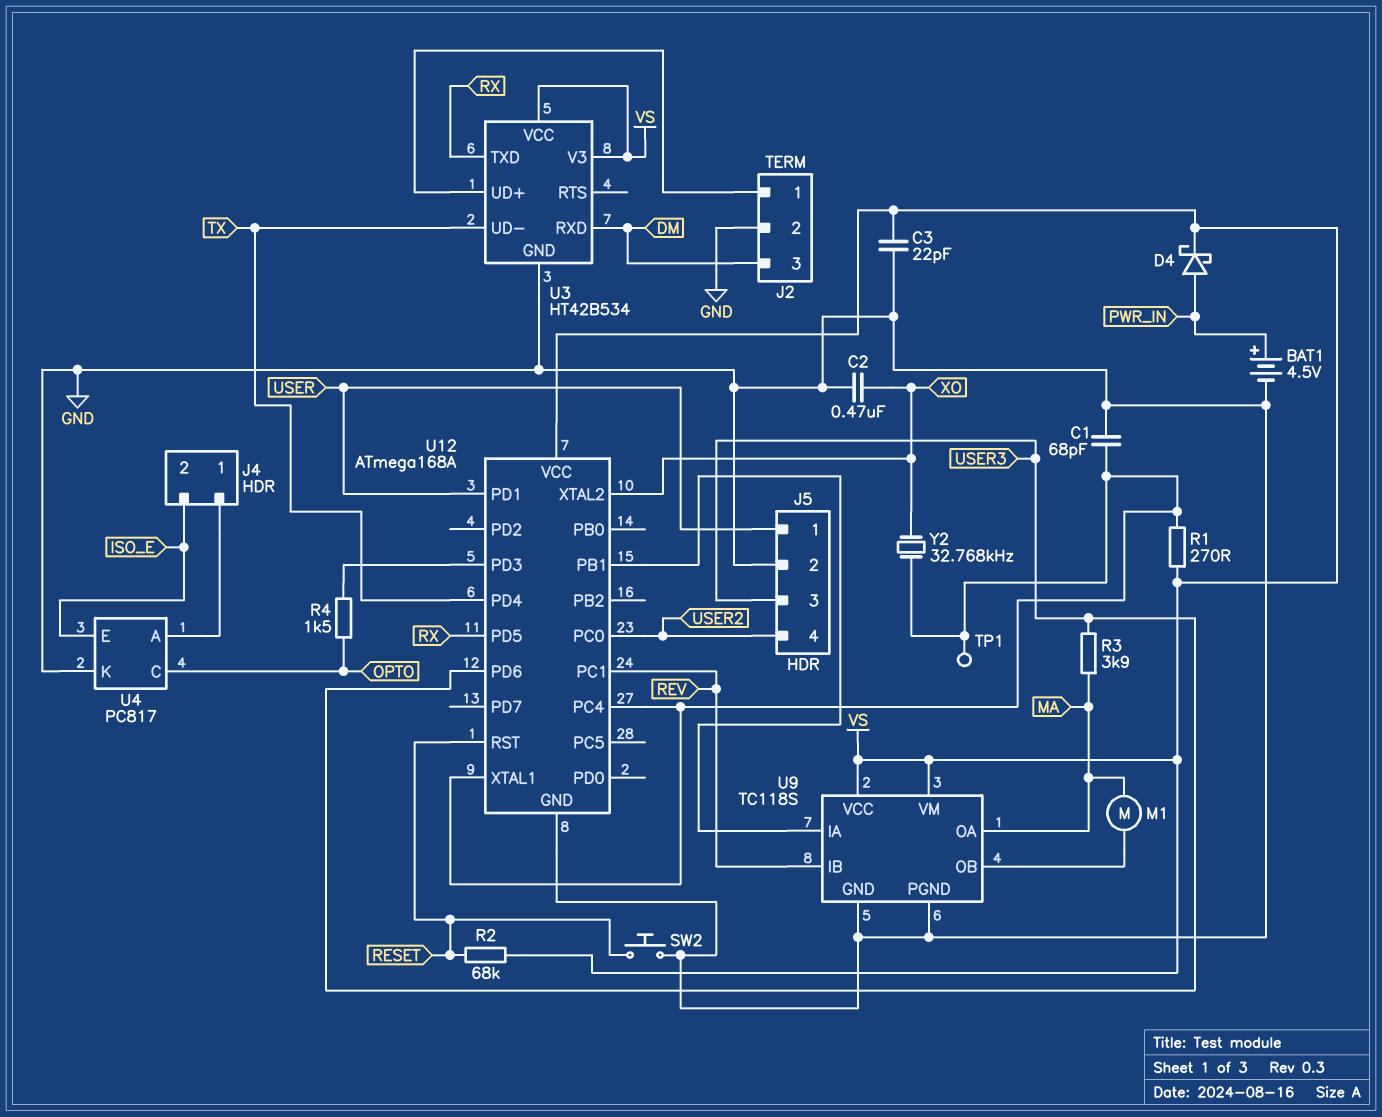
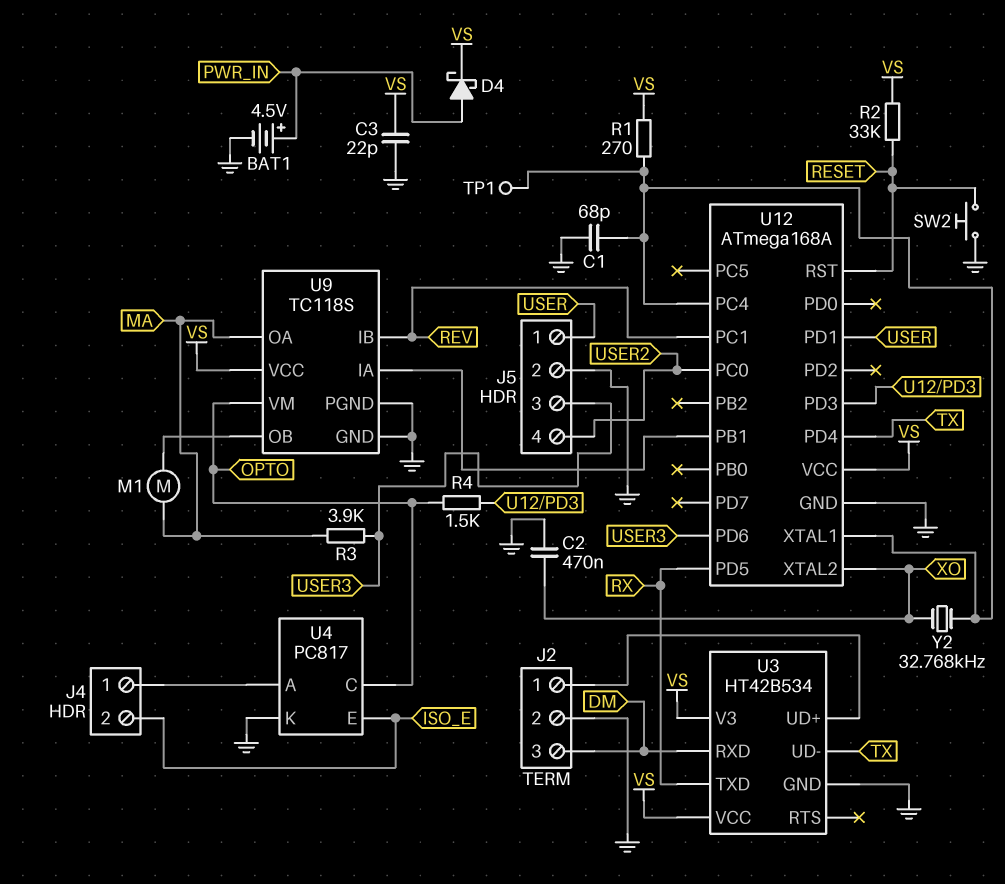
R2: 68k (RESET, VS) -> 33k (RESET, VS)
U9 pin VM: VS -> OPTO

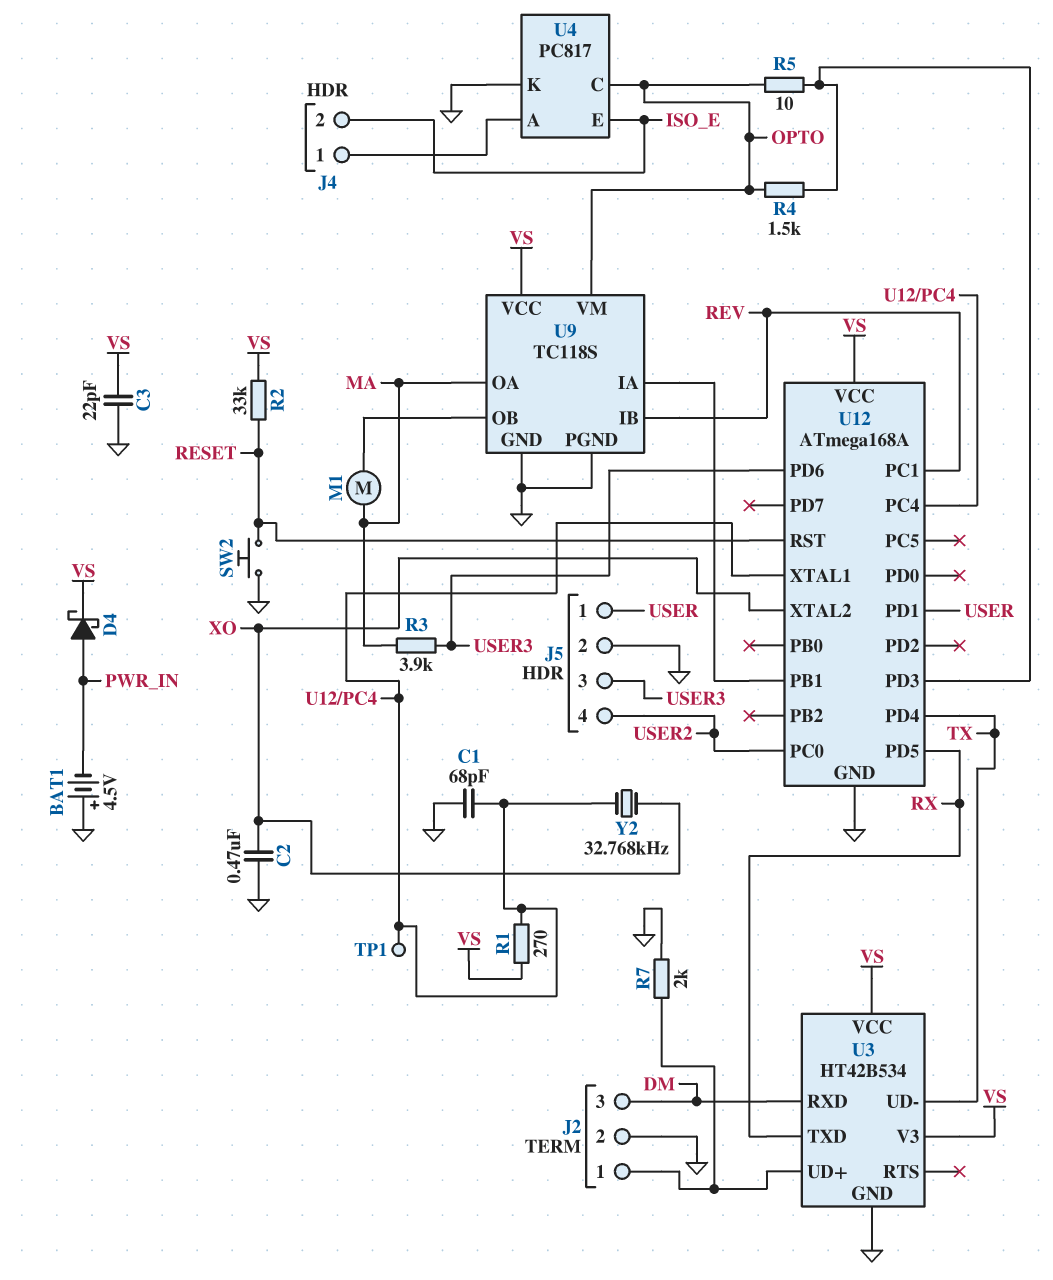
BAT1: 4.5V (plus PWR_IN, minus GND) -> 4.5V (plus GND, minus PWR_IN)
R5: none -> 10 (OPTO, U12/PD3)
R7: none -> 2k (GND, J2/1)

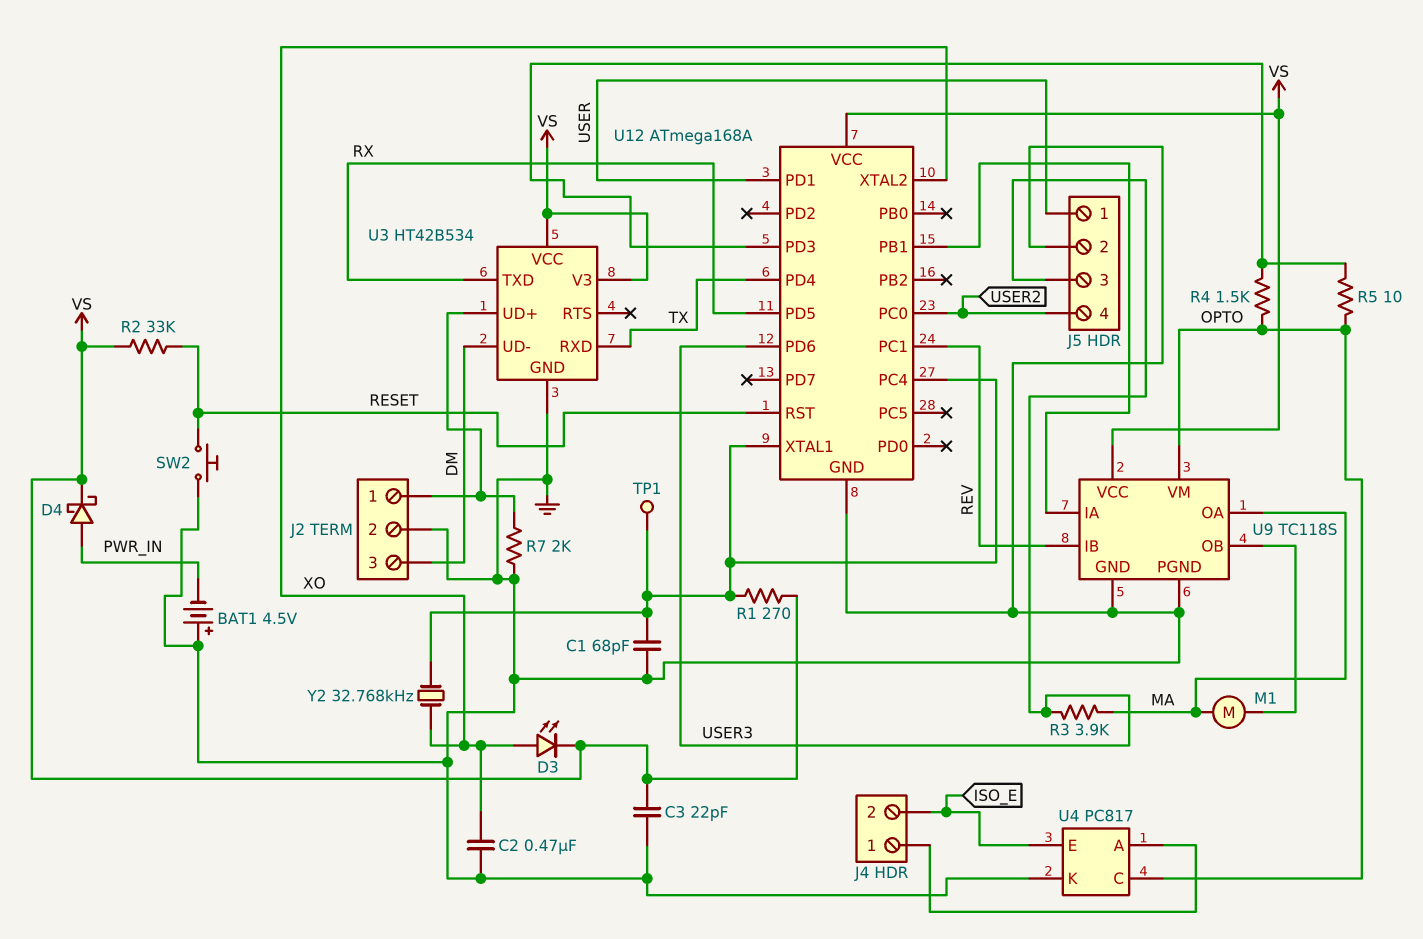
D3: none -> LED (A XO, K VS)
U3 pin RXD: DM -> TX
U3 pin UD-: TX -> DM

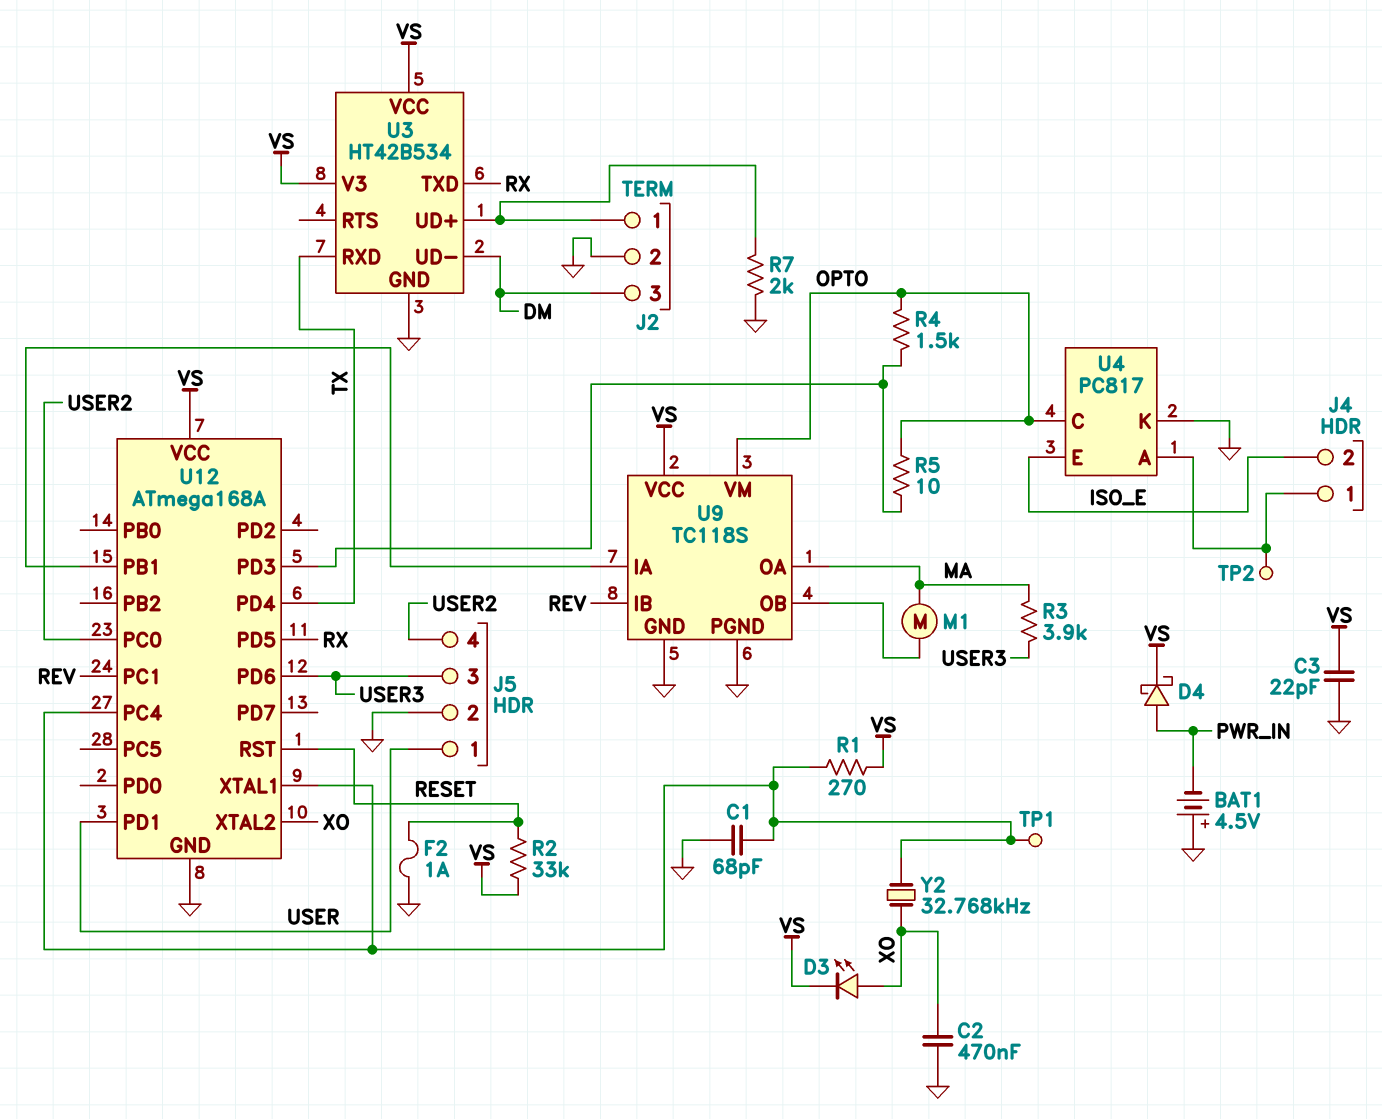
F2: none -> 1A (GND, RESET)
SW2: button (GND, RESET) -> none
TP2: none -> test point (J4/1)

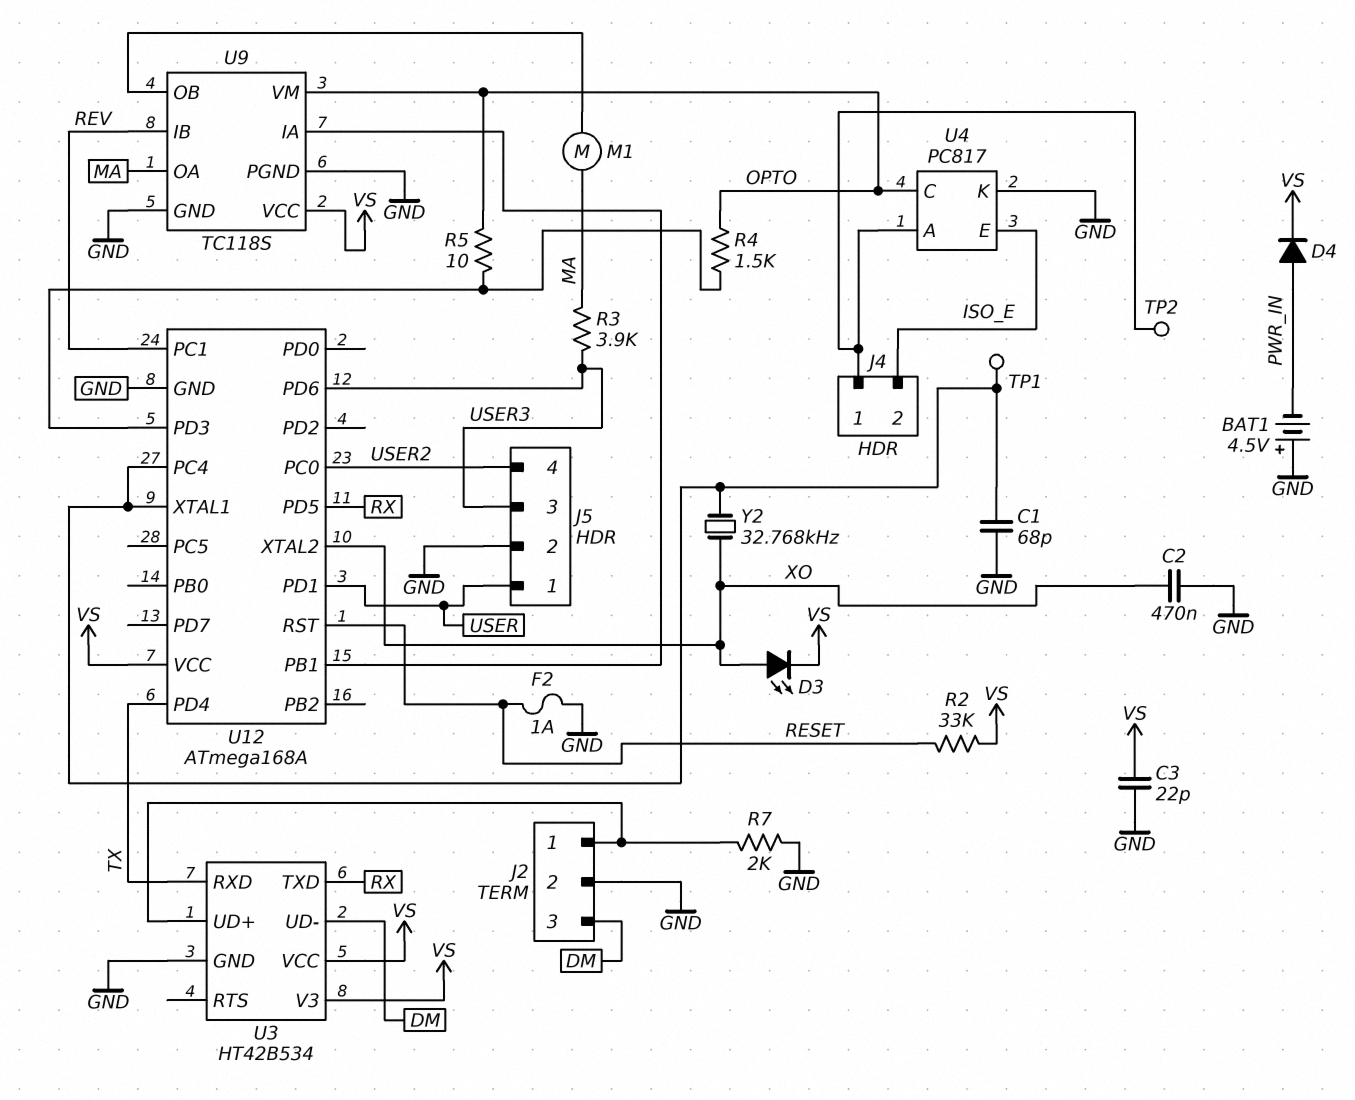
D4: schottky (A PWR_IN, K VS) -> diode (A PWR_IN, K VS)
R1: 270 (U12/PC4, VS) -> none

